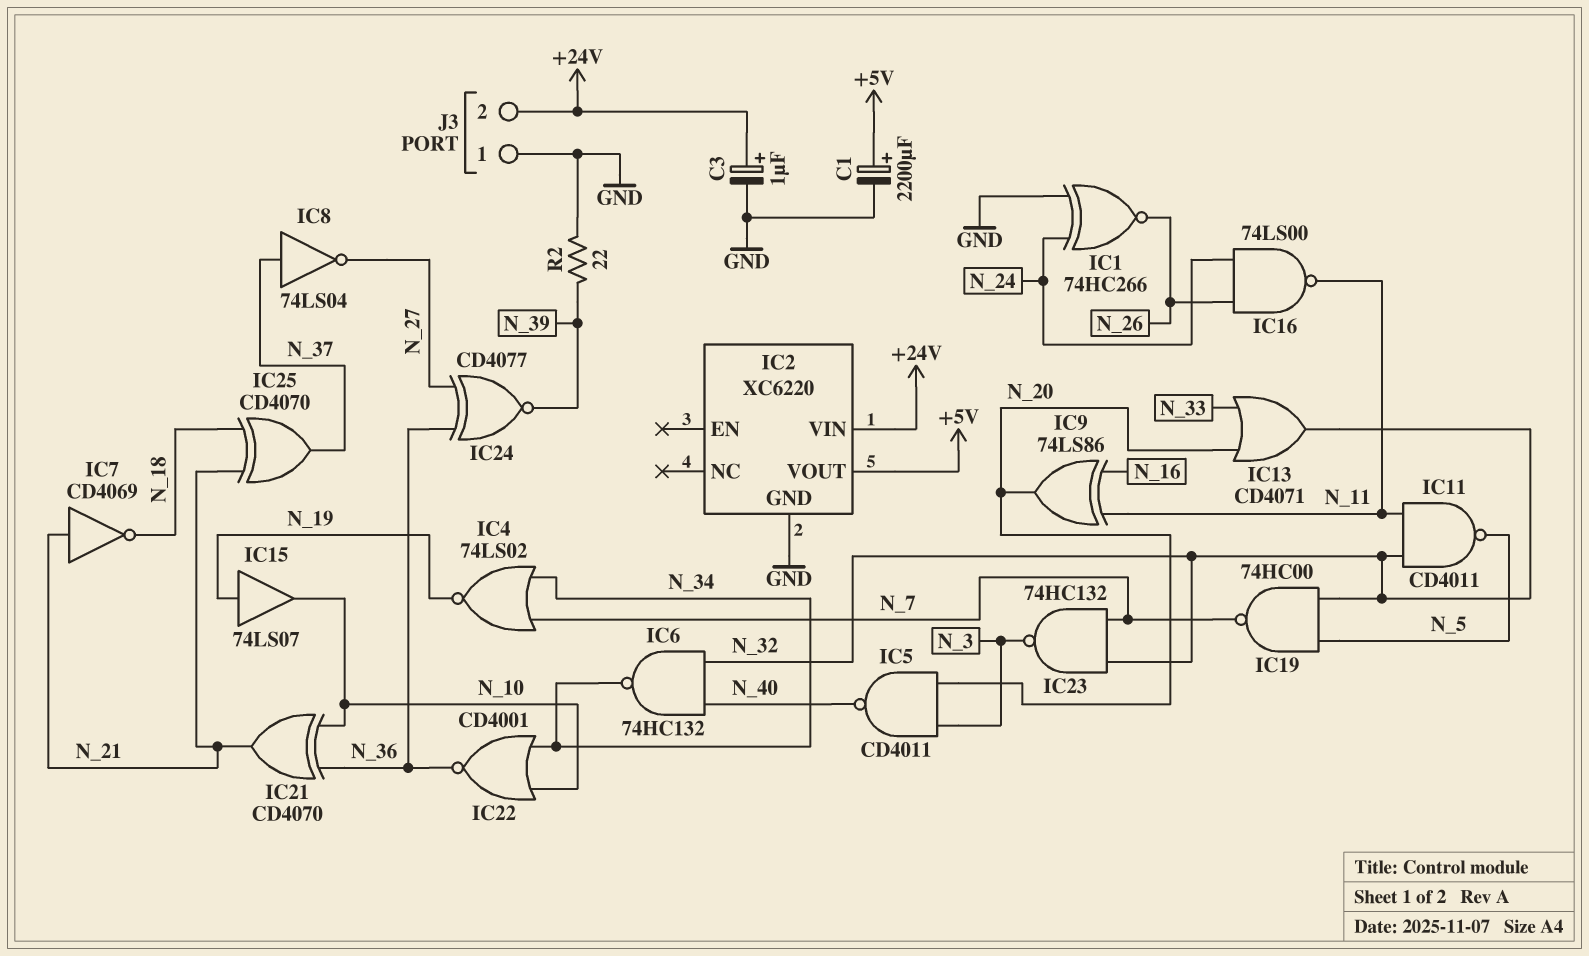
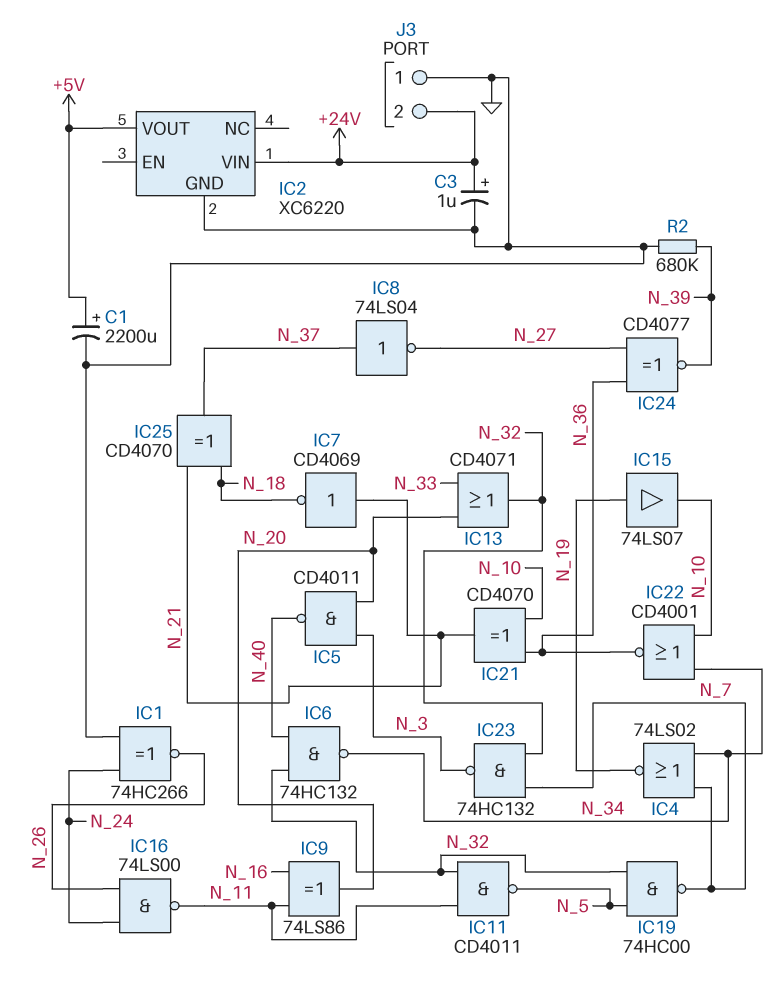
R2: 22 (GND, N_39) -> 680k (GND, N_39)

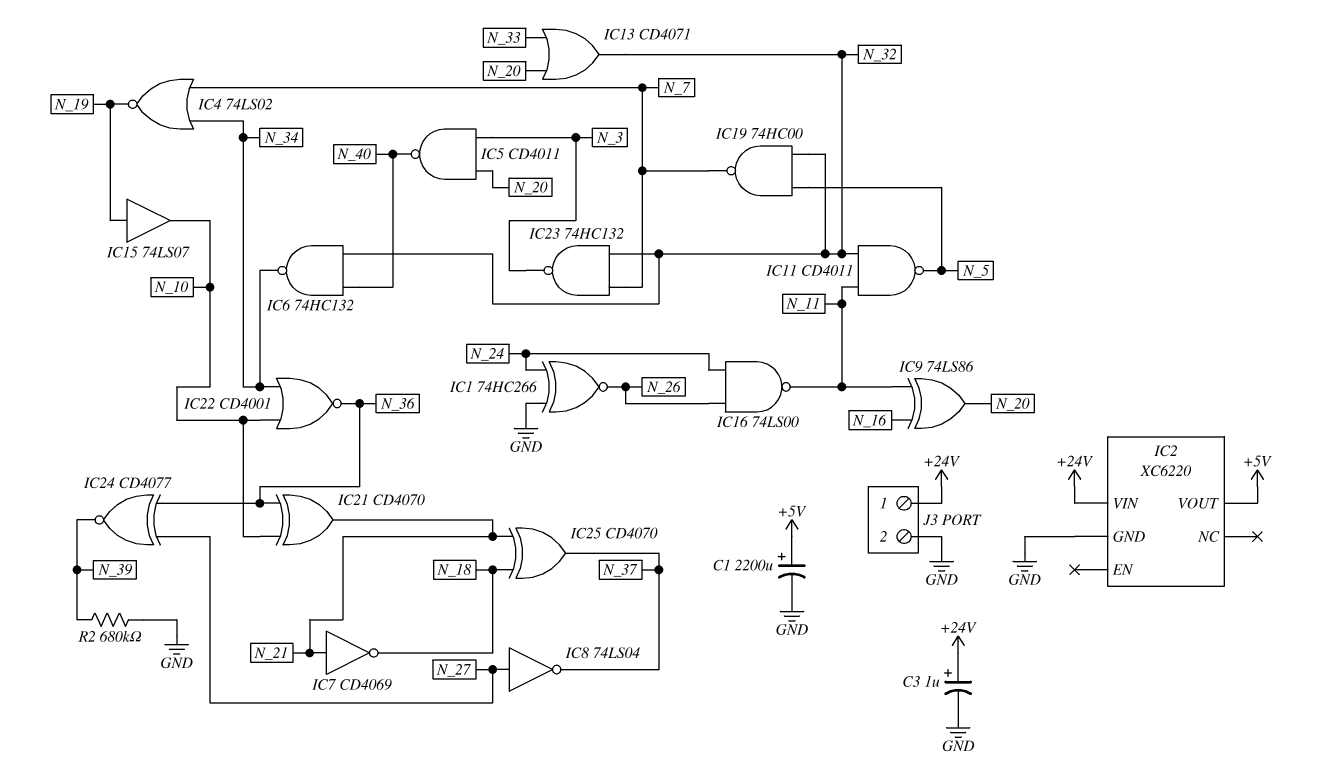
IC8: NOT 74LS04 (in N_37, out N_27) -> NOT 74LS04 (in N_27, out N_37)
J3 pin 1: GND -> +24V
J3 pin 2: +24V -> GND

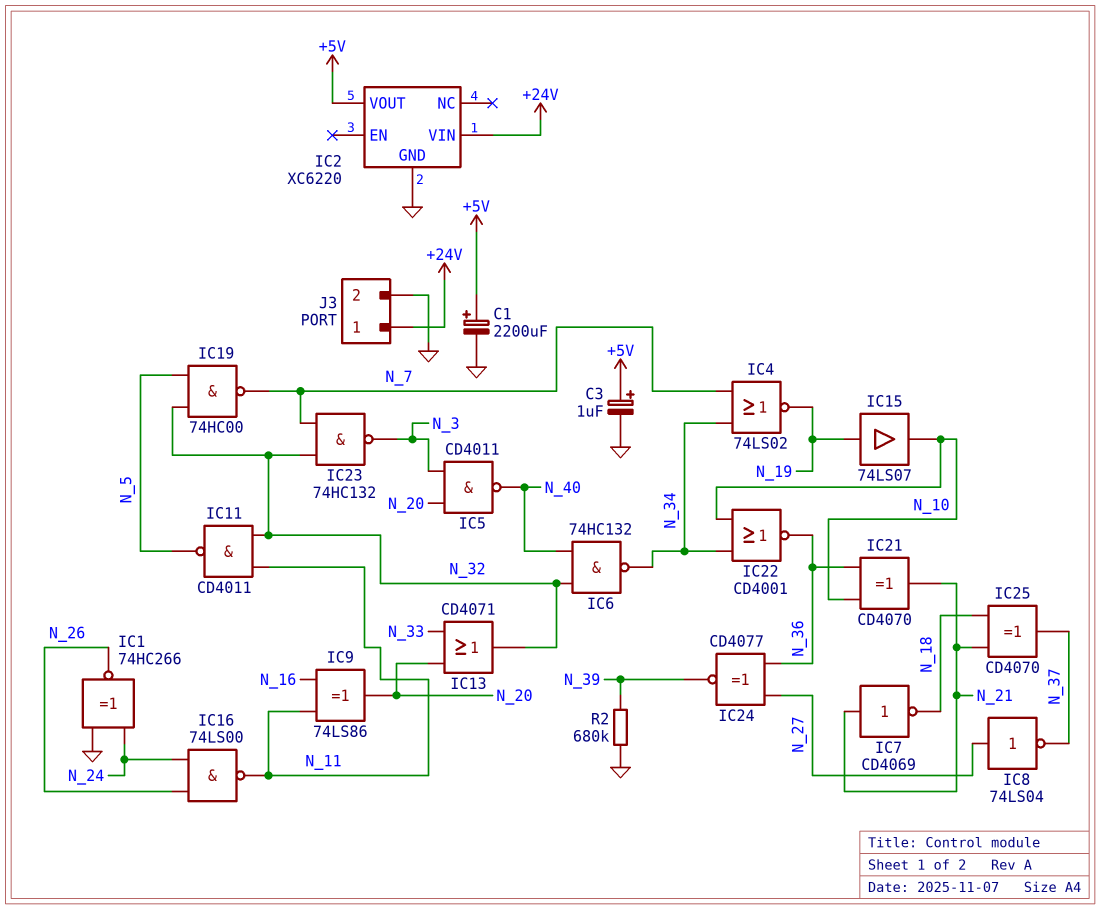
C3: 1uF (plus +24V, minus GND) -> 1uF (plus +5V, minus GND)

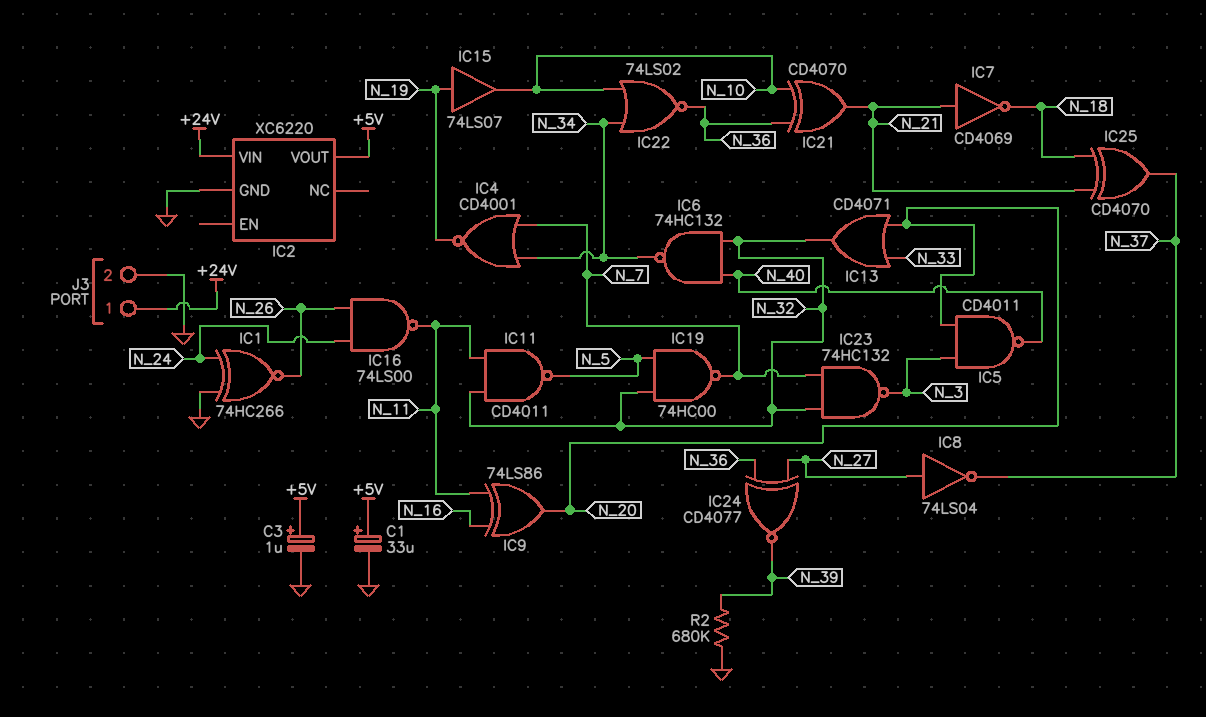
C1: 2200uF (plus +5V, minus GND) -> 33uF (plus +5V, minus GND)
IC4: NOR 74LS02 (in N_7, in N_34, out N_19) -> NOR CD4001 (in N_7, in N_34, out N_19)
IC22: NOR CD4001 (in N_10, in N_34, out N_36) -> NOR 74LS02 (in N_10, in N_34, out N_36)

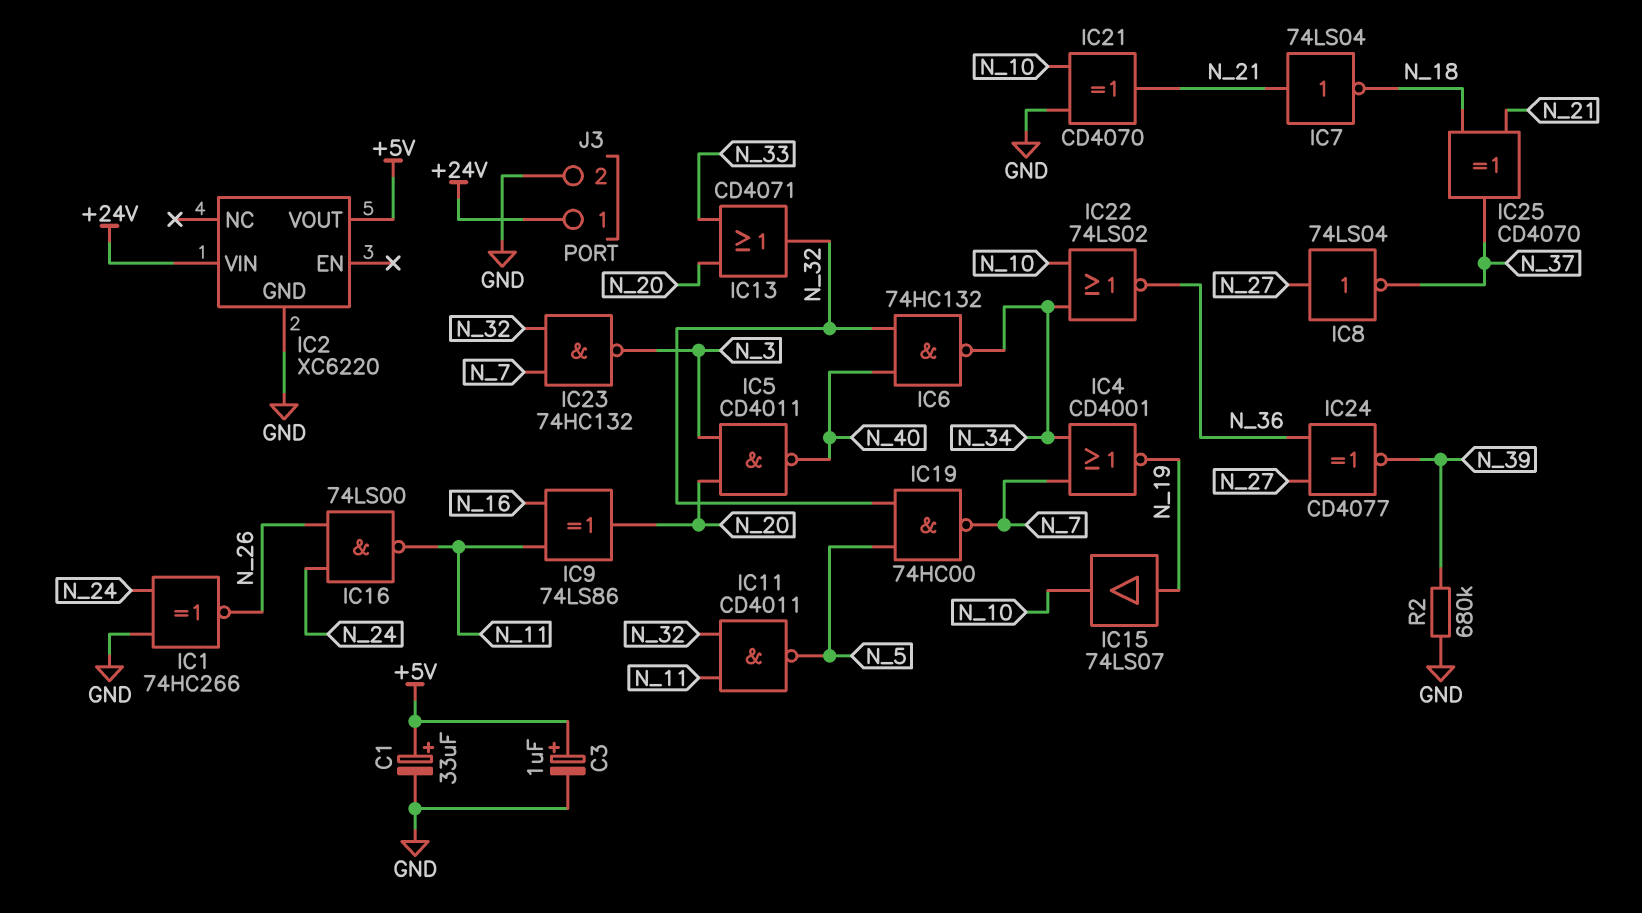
IC7: NOT CD4069 (in N_21, out N_18) -> NOT 74LS04 (in N_21, out N_18)
IC21: XOR CD4070 (in N_10, in N_36, out N_21) -> XOR CD4070 (in GND, in N_10, out N_21)

